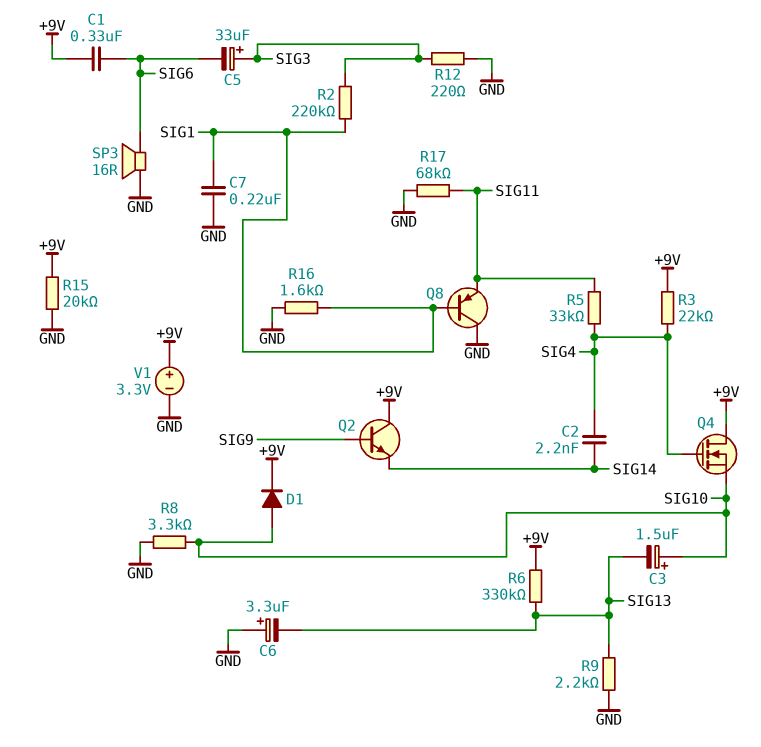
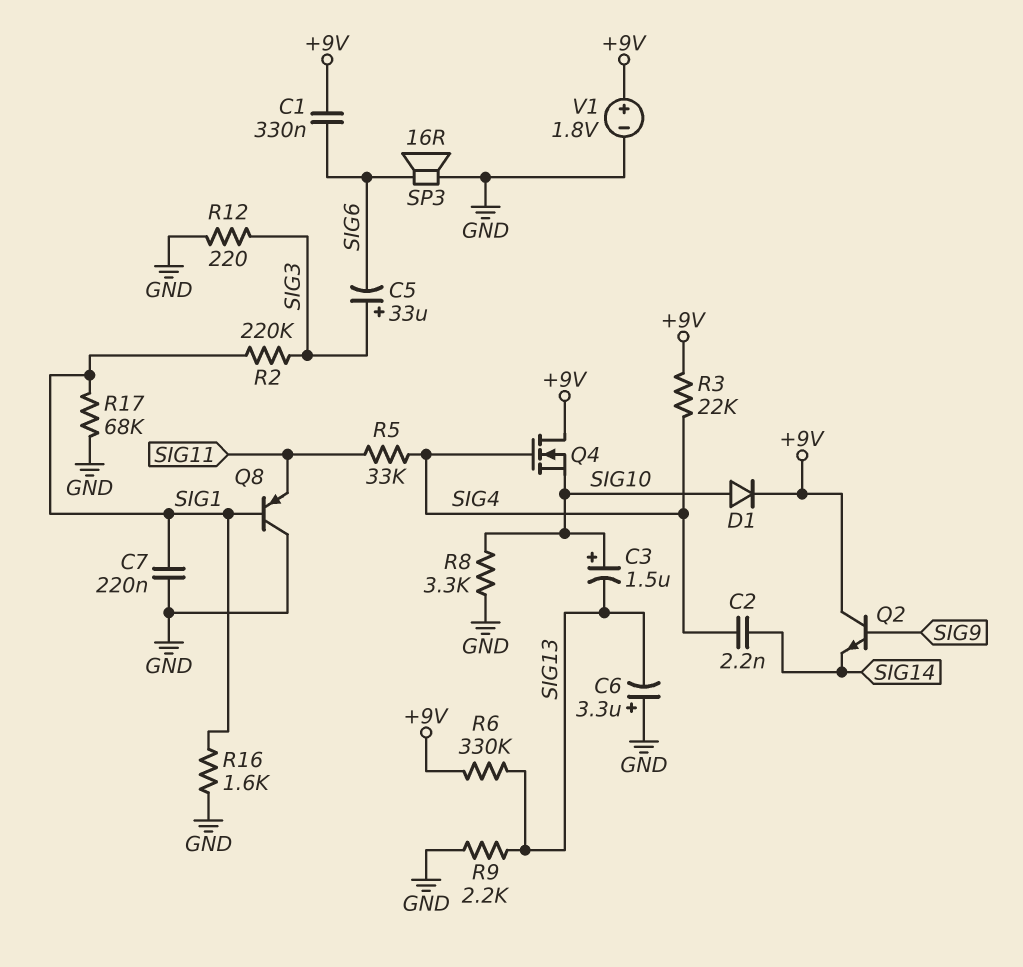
R15: 20k (+9V, GND) -> none
R17: 68k (GND, SIG11) -> 68k (GND, SIG1)
V1: 3.3V (plus +9V, minus GND) -> 1.8V (plus +9V, minus GND)

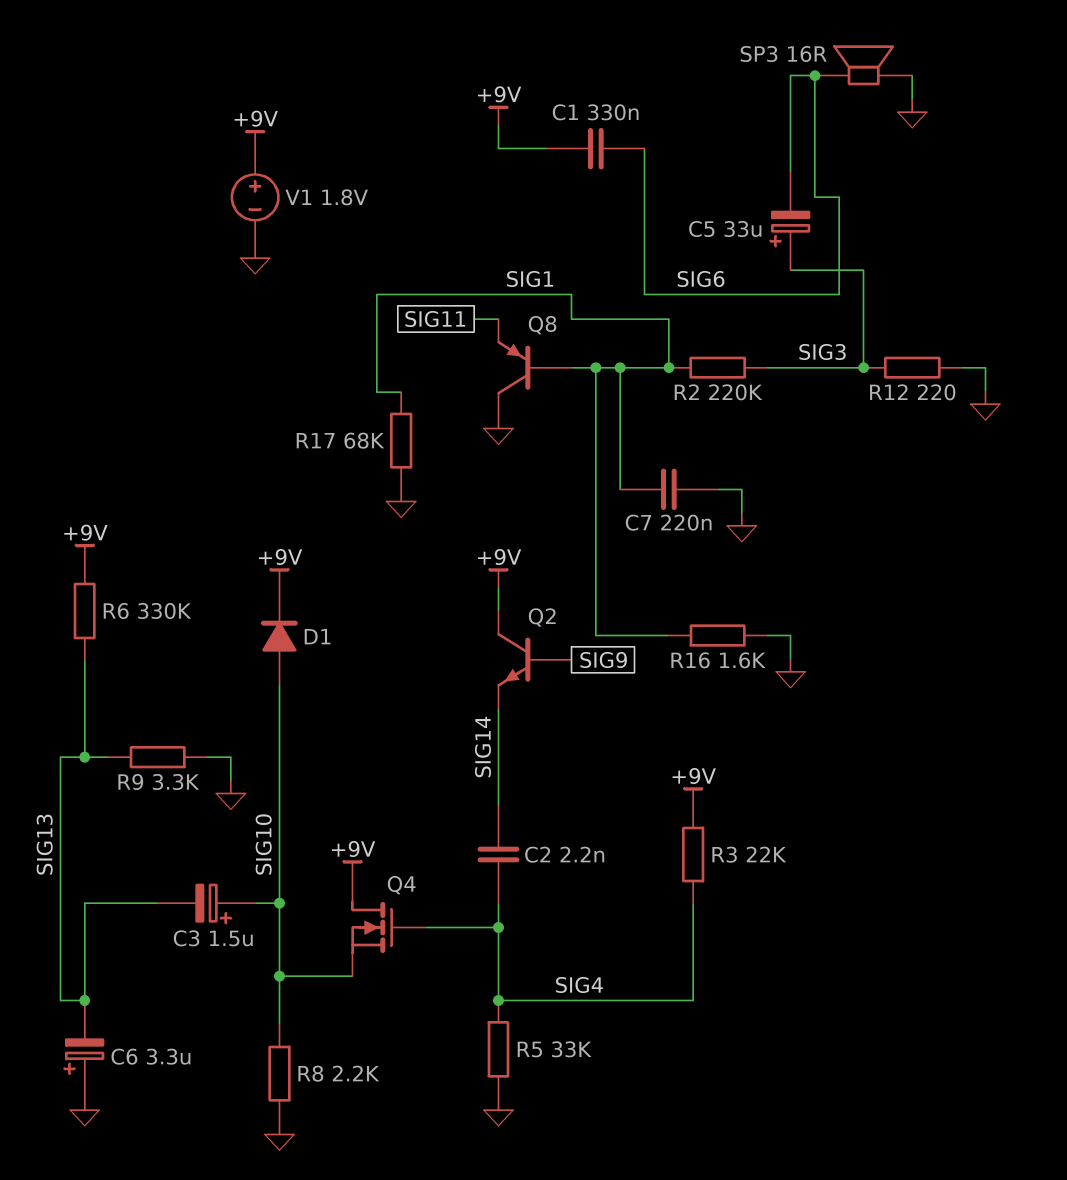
R5: 33k (SIG4, SIG11) -> 33k (GND, SIG4)
R8: 3.3k (GND, SIG10) -> 2.2k (GND, SIG10)
R9: 2.2k (GND, SIG13) -> 3.3k (GND, SIG13)

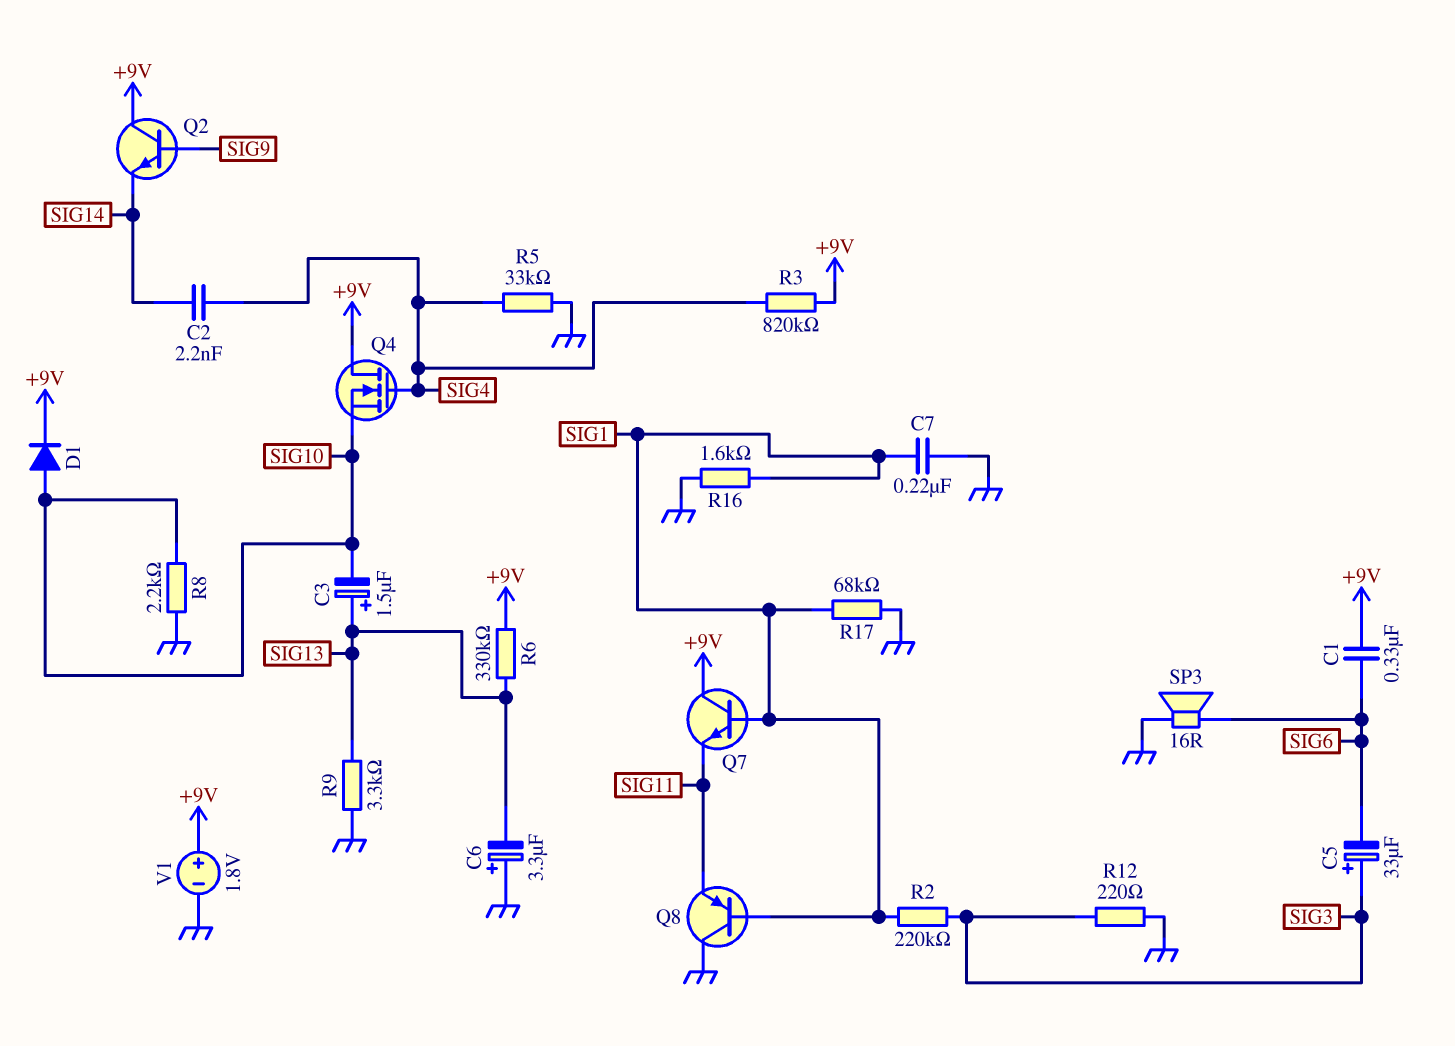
C3: 1.5uF (plus SIG10, minus SIG13) -> 1.5uF (plus SIG13, minus SIG10)
Q7: none -> NPN (B SIG1, C +9V, E SIG11)
R3: 22k (+9V, SIG4) -> 820k (+9V, SIG4)

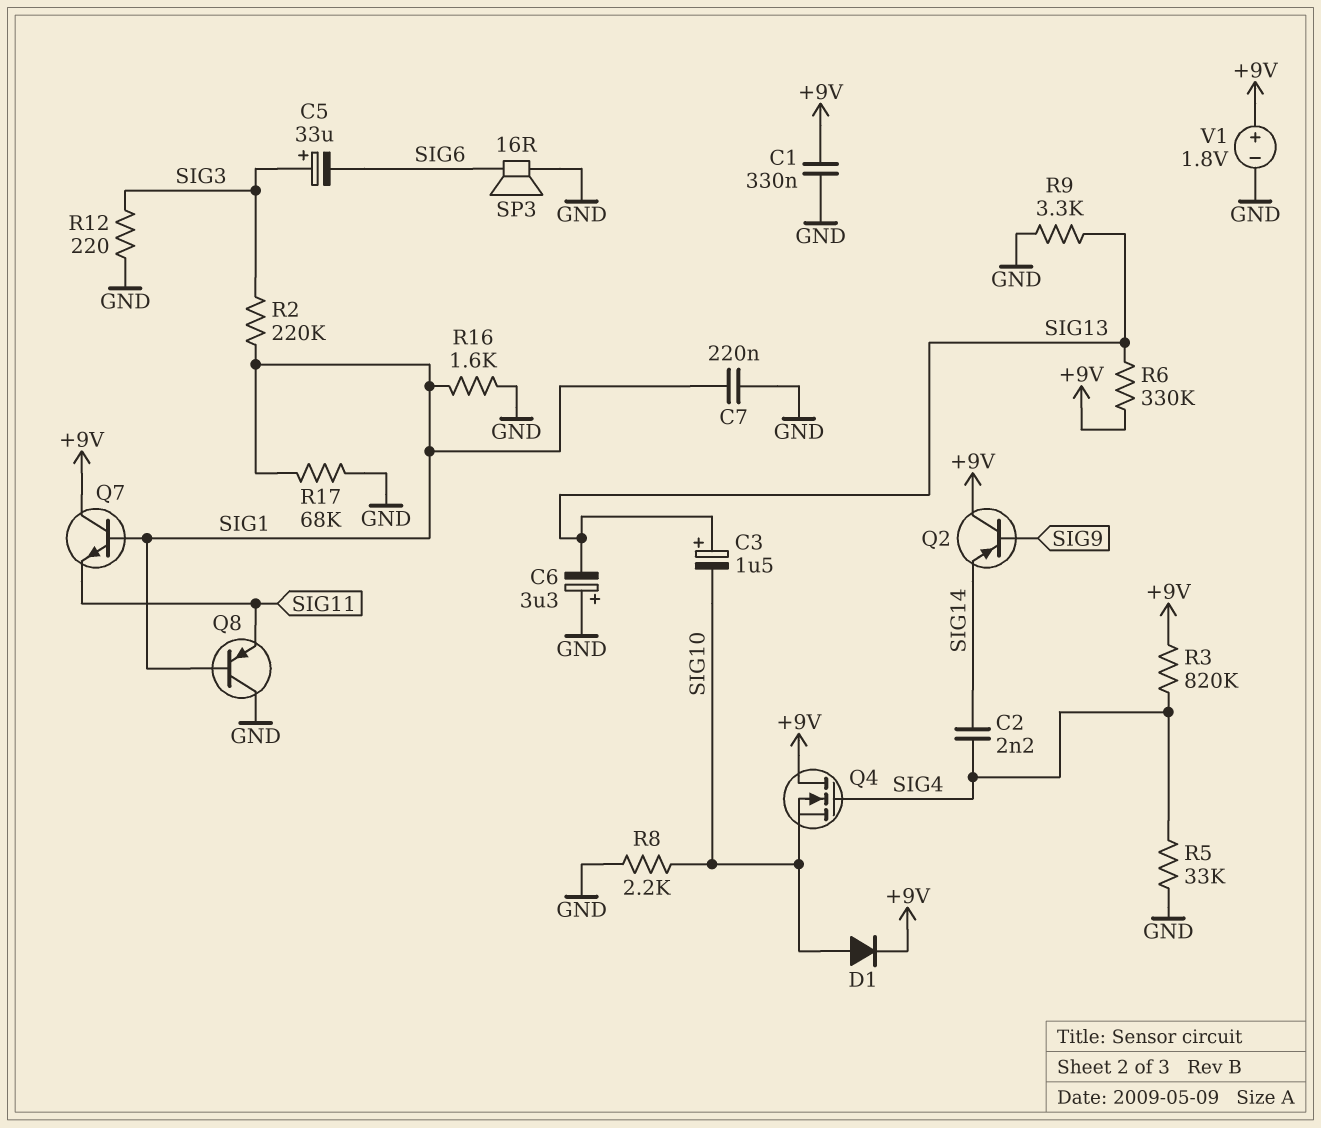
C1: 330nF (+9V, SIG6) -> 330nF (+9V, GND)
Q2: NPN (B SIG9, C +9V, E SIG14) -> PNP (B SIG9, C +9V, E SIG14)

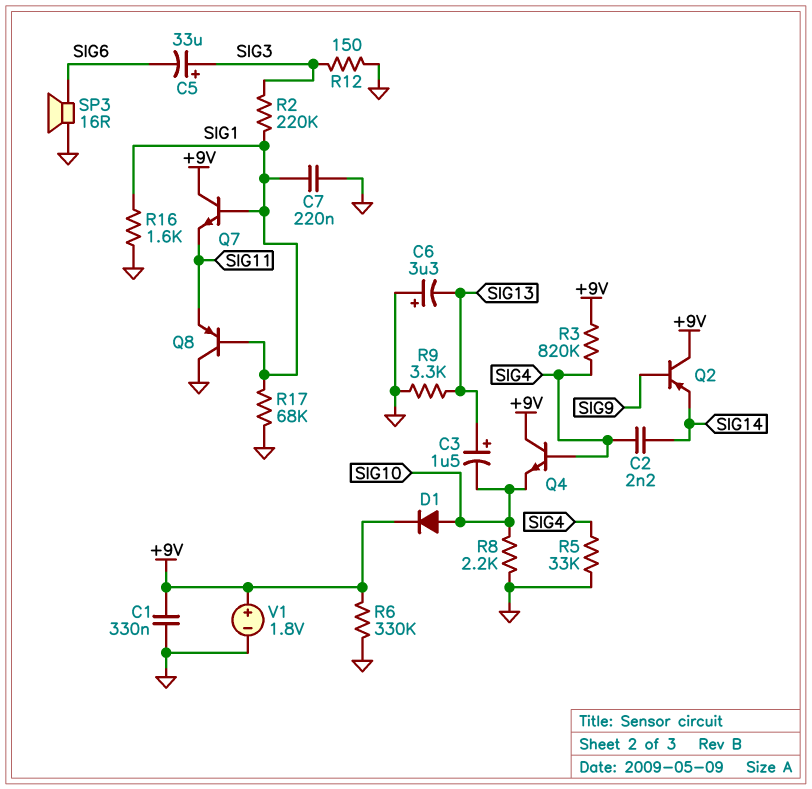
Q4: NMOS (G SIG4, D +9V, S SIG10) -> NPN (B SIG4, C +9V, E SIG10)
R6: 330k (+9V, SIG13) -> 330k (+9V, GND)
R12: 220 (GND, SIG3) -> 150 (GND, SIG3)

